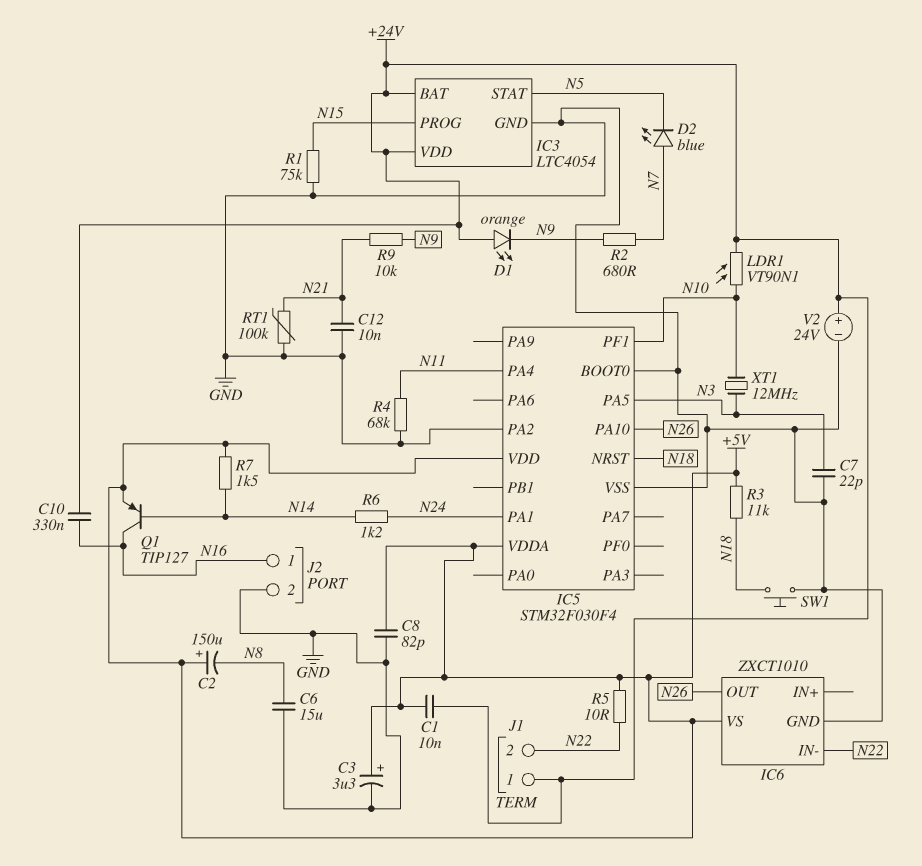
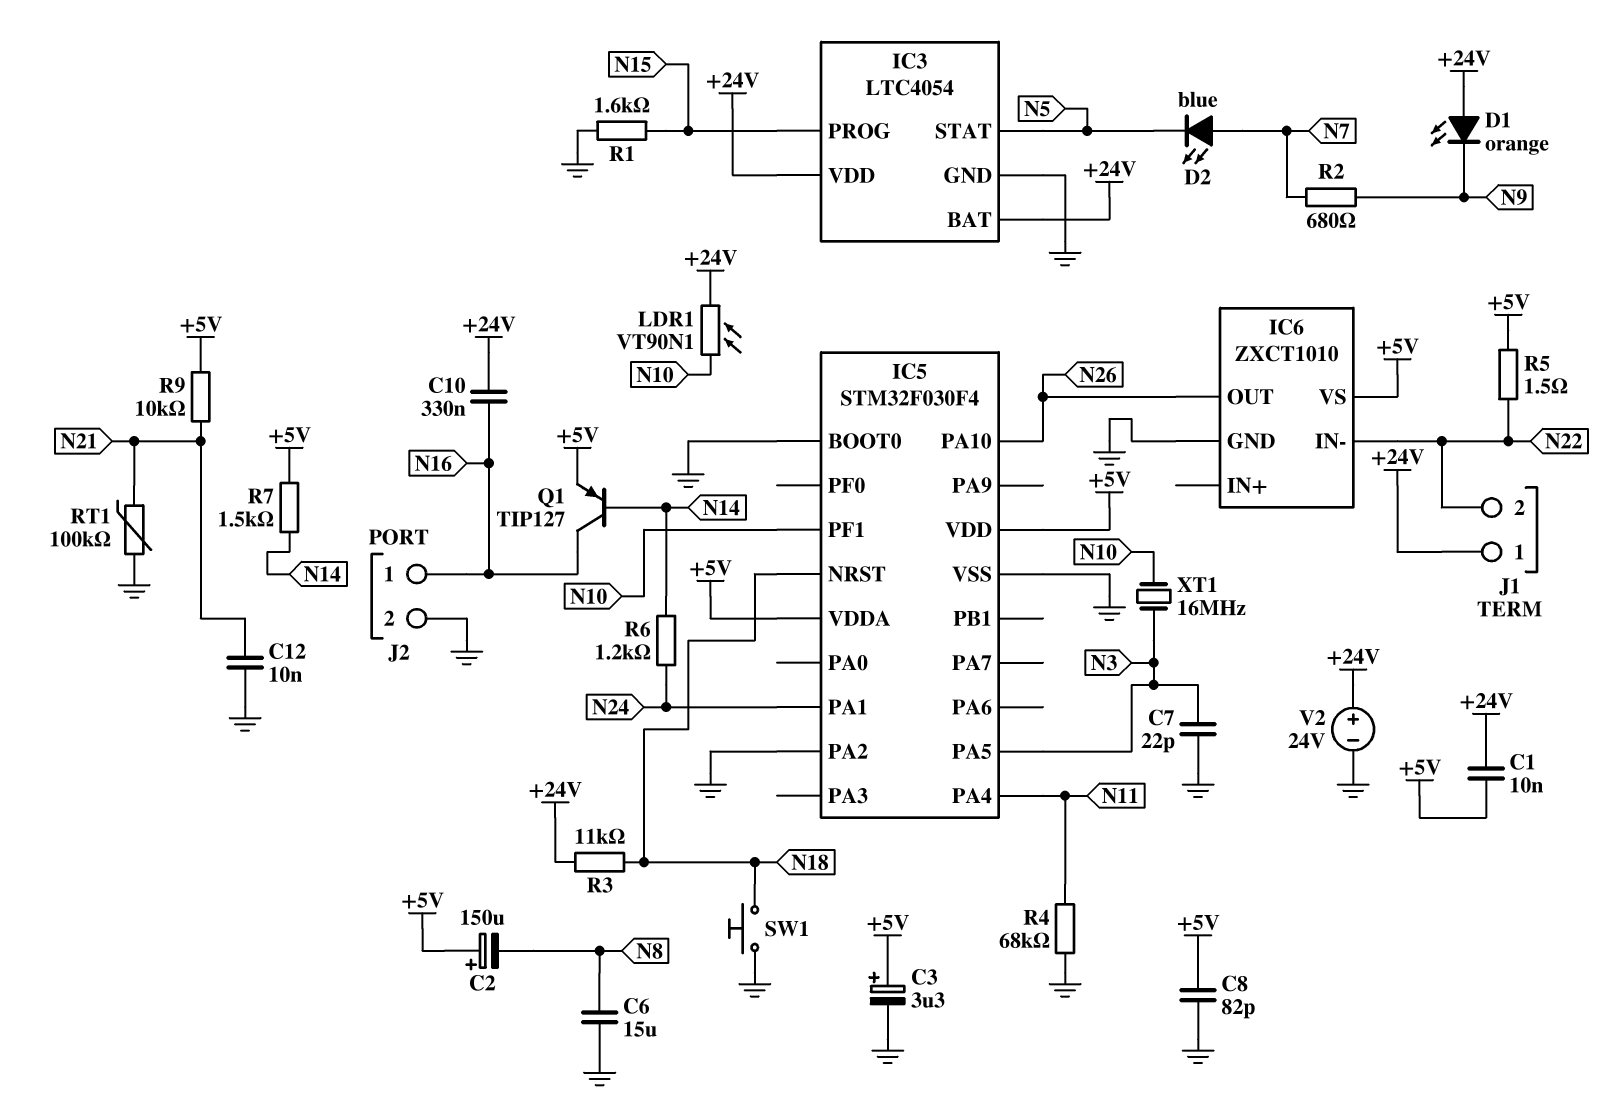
R1: 75k (GND, N15) -> 1.6k (GND, N15)
R3: 11k (+5V, N18) -> 11k (+24V, N18)
R5: 10 (+5V, N22) -> 1.5 (+5V, N22)
R9: 10k (N9, N21) -> 10k (+5V, N21)
XT1: 12MHz (N3, N10) -> 16MHz (N3, N10)

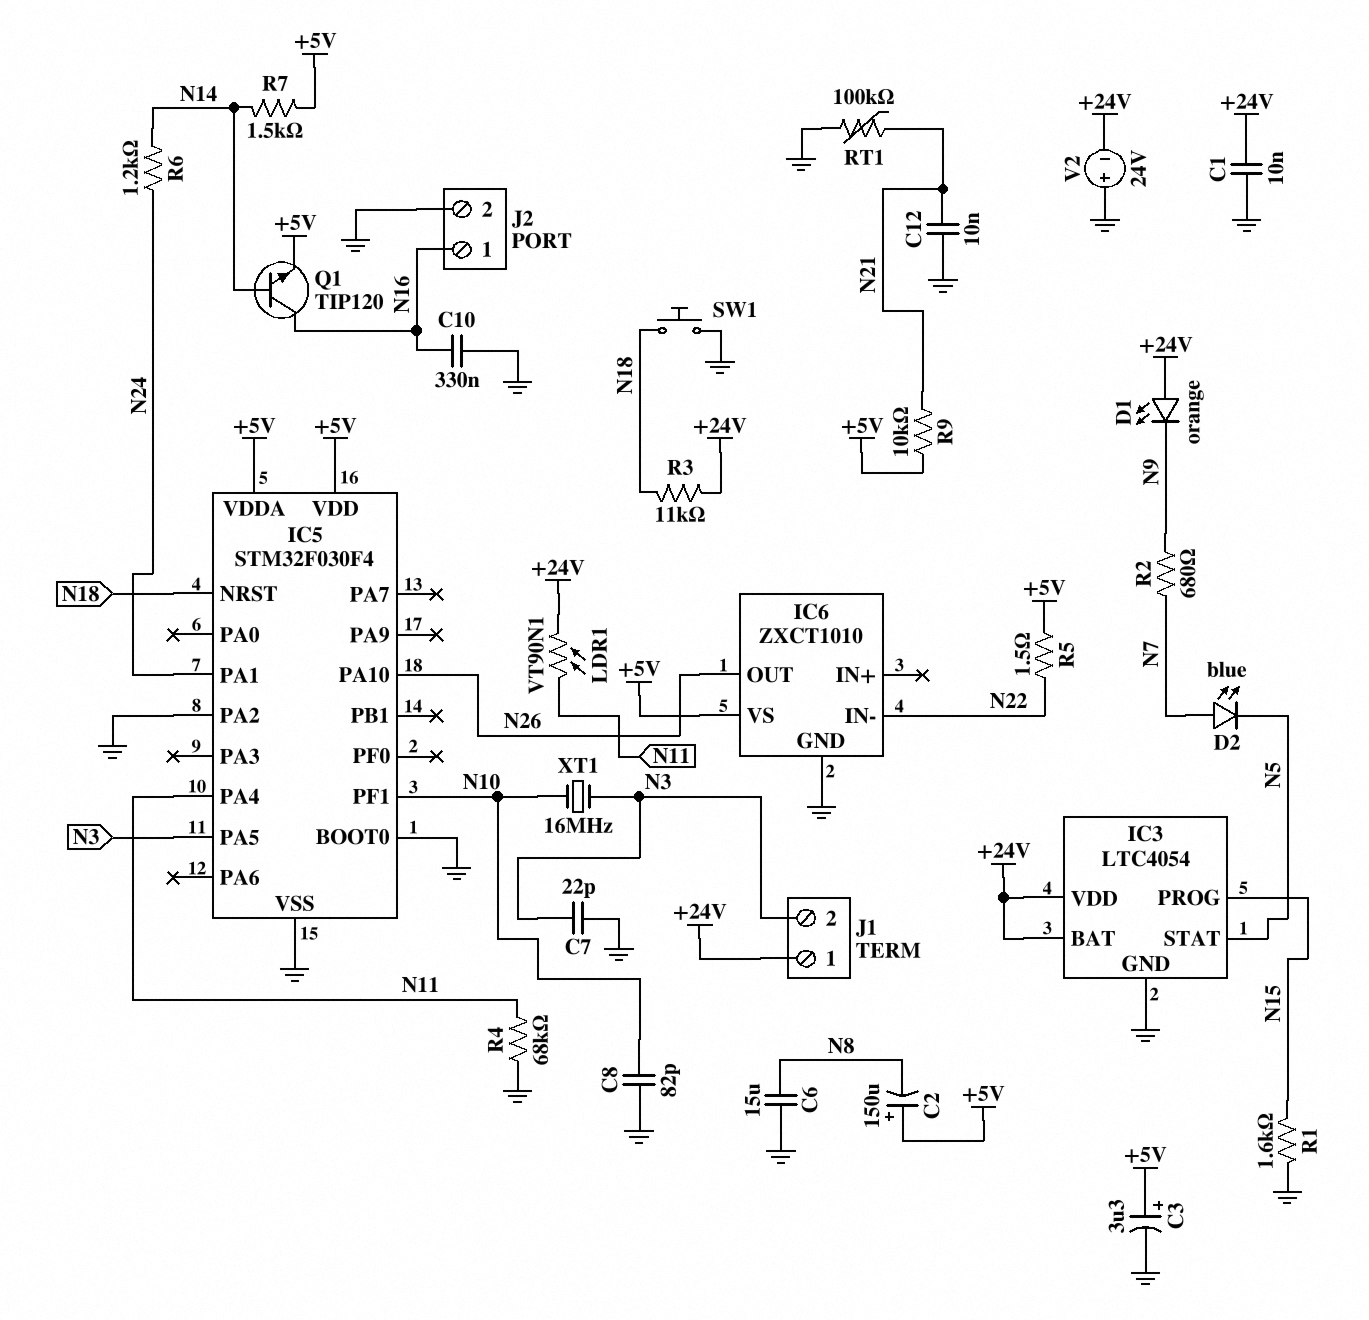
C1: 10nF (+5V, +24V) -> 10nF (+24V, GND)
C8: 82pF (+5V, GND) -> 82pF (GND, N10)
C10: 330nF (+24V, N16) -> 330nF (GND, N16)
J1 pin 2: N22 -> N3
LDR1: VT90N1 (+24V, N10) -> VT90N1 (+24V, N11)
Q1: PNP TIP127 (B N14, C N16, E +5V) -> NPN TIP120 (B N14, C N16, E +5V)
V2: 24V (plus +24V, minus GND) -> 24V (plus GND, minus +24V)

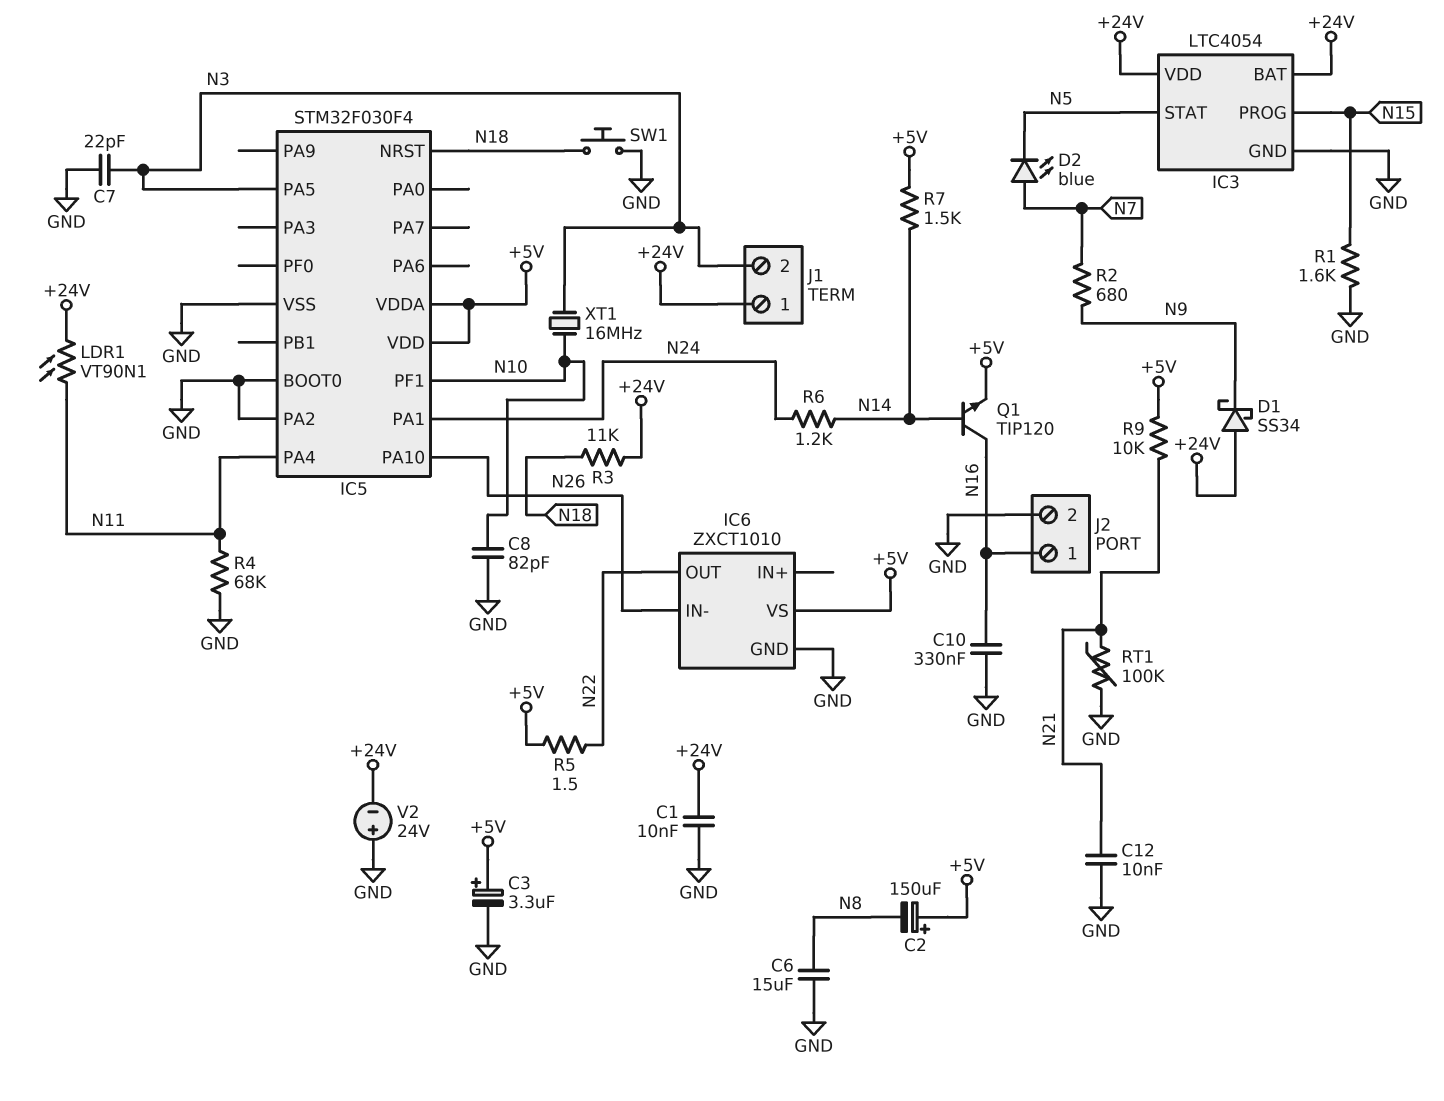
D1: LED orange (A +24V, K N9) -> schottky SS34 (A +24V, K N9)
IC6 pin IN-: N22 -> N26
IC6 pin OUT: N26 -> N22

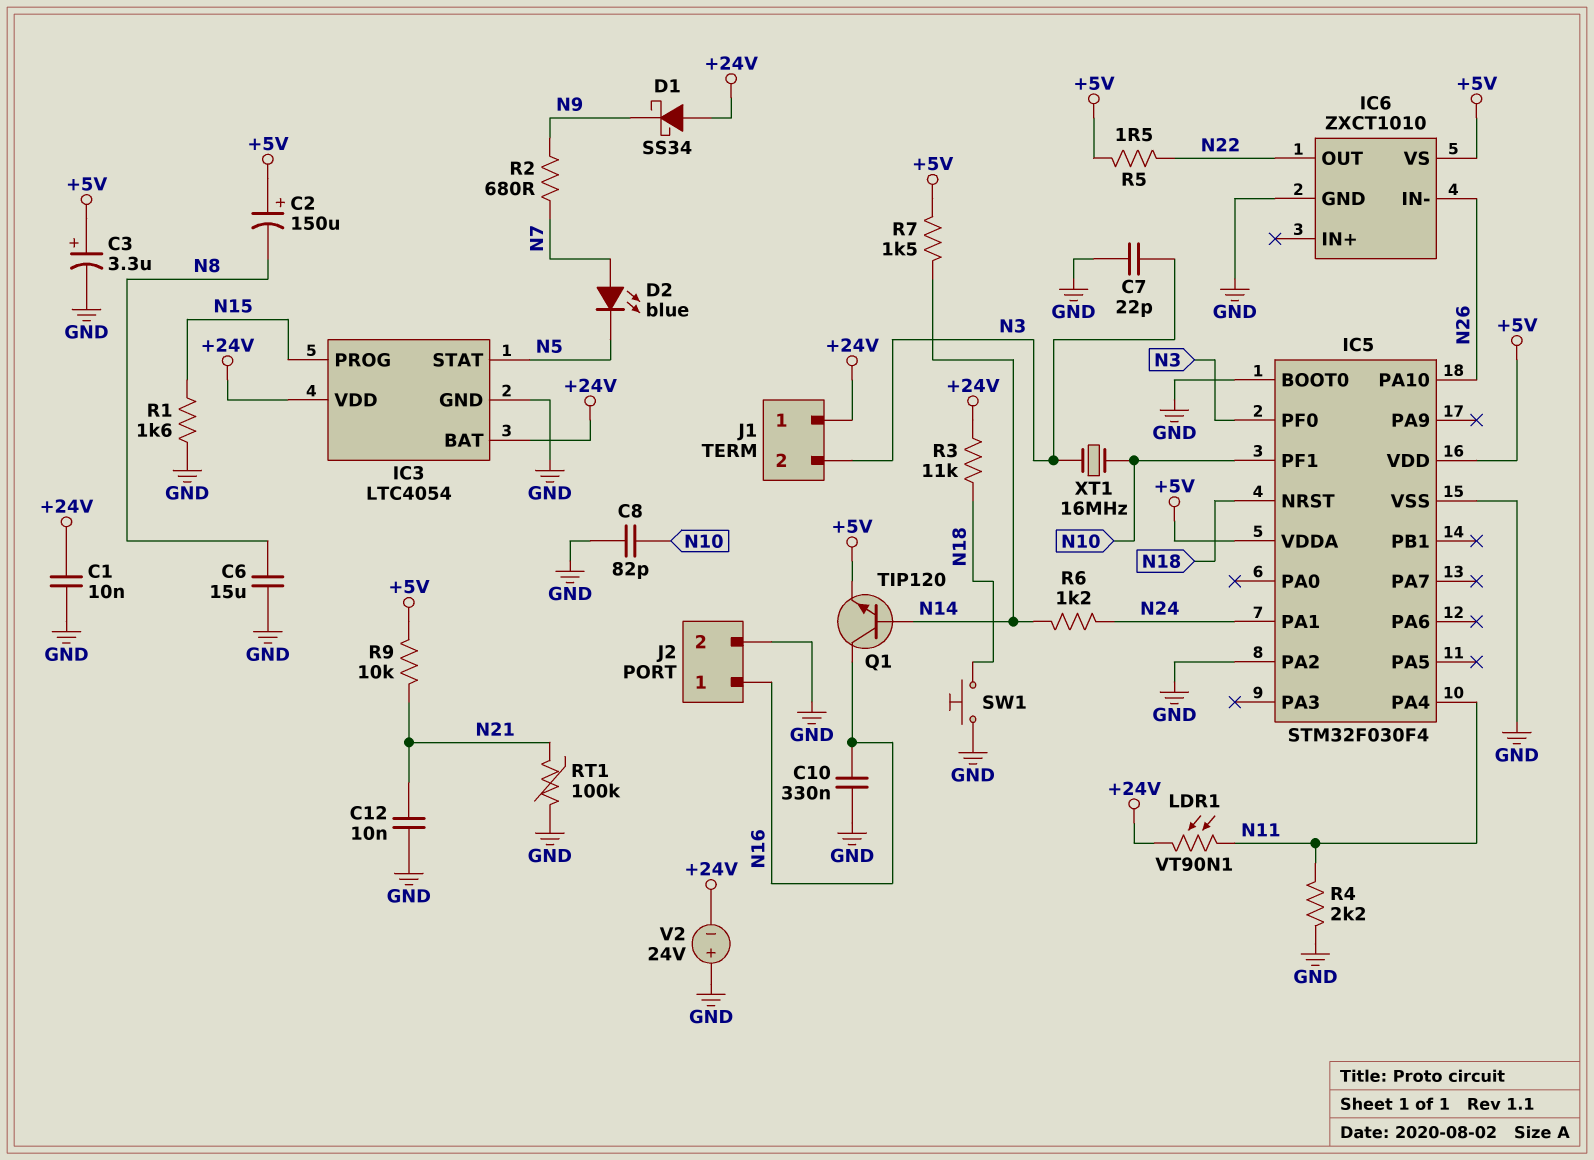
IC5 pin PA5: N3 -> none
IC5 pin PF0: none -> N3
R4: 68k (GND, N11) -> 2.2k (GND, N11)

